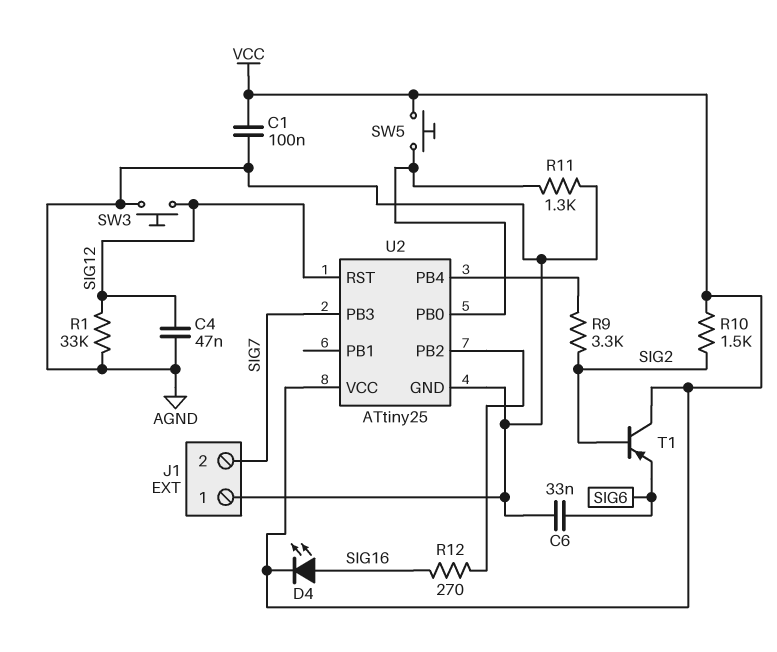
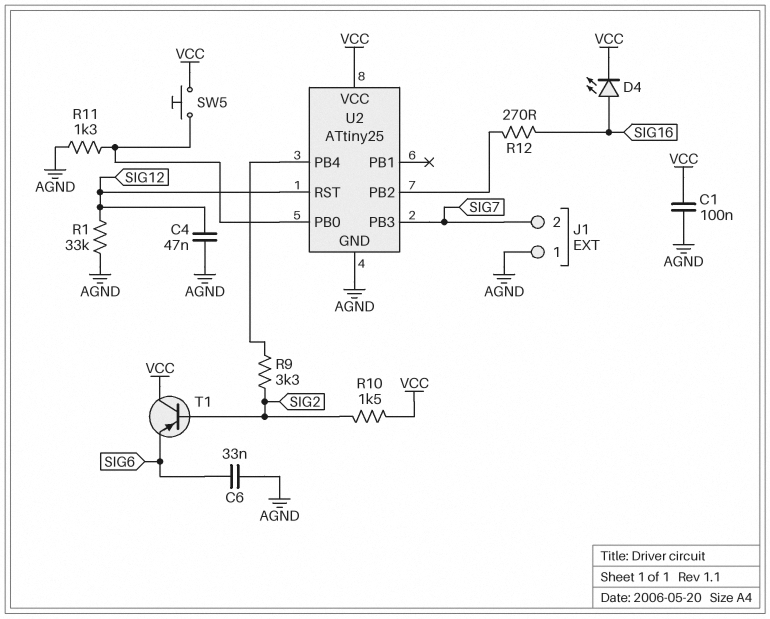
SW3: button (AGND, SIG12) -> none

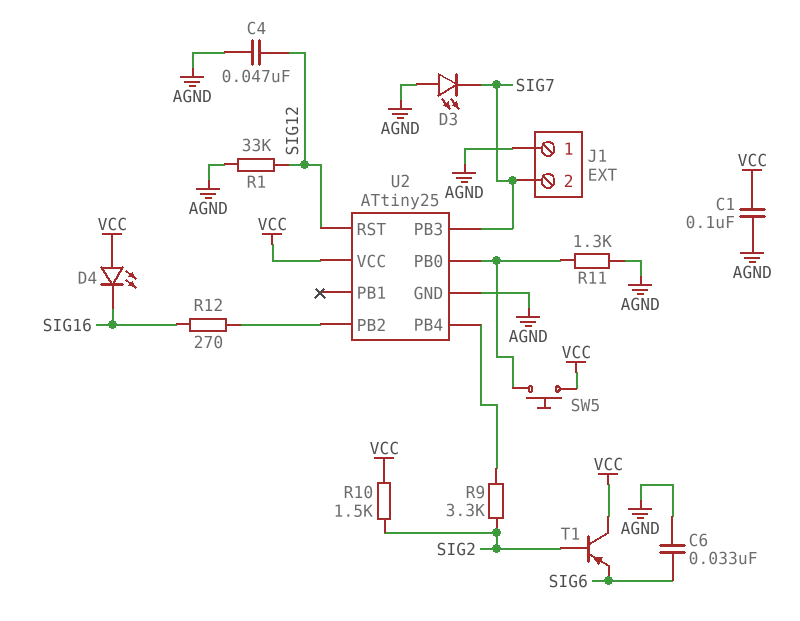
D3: none -> LED (A AGND, K SIG7)
D4: LED (A SIG16, K VCC) -> LED (A VCC, K SIG16)

